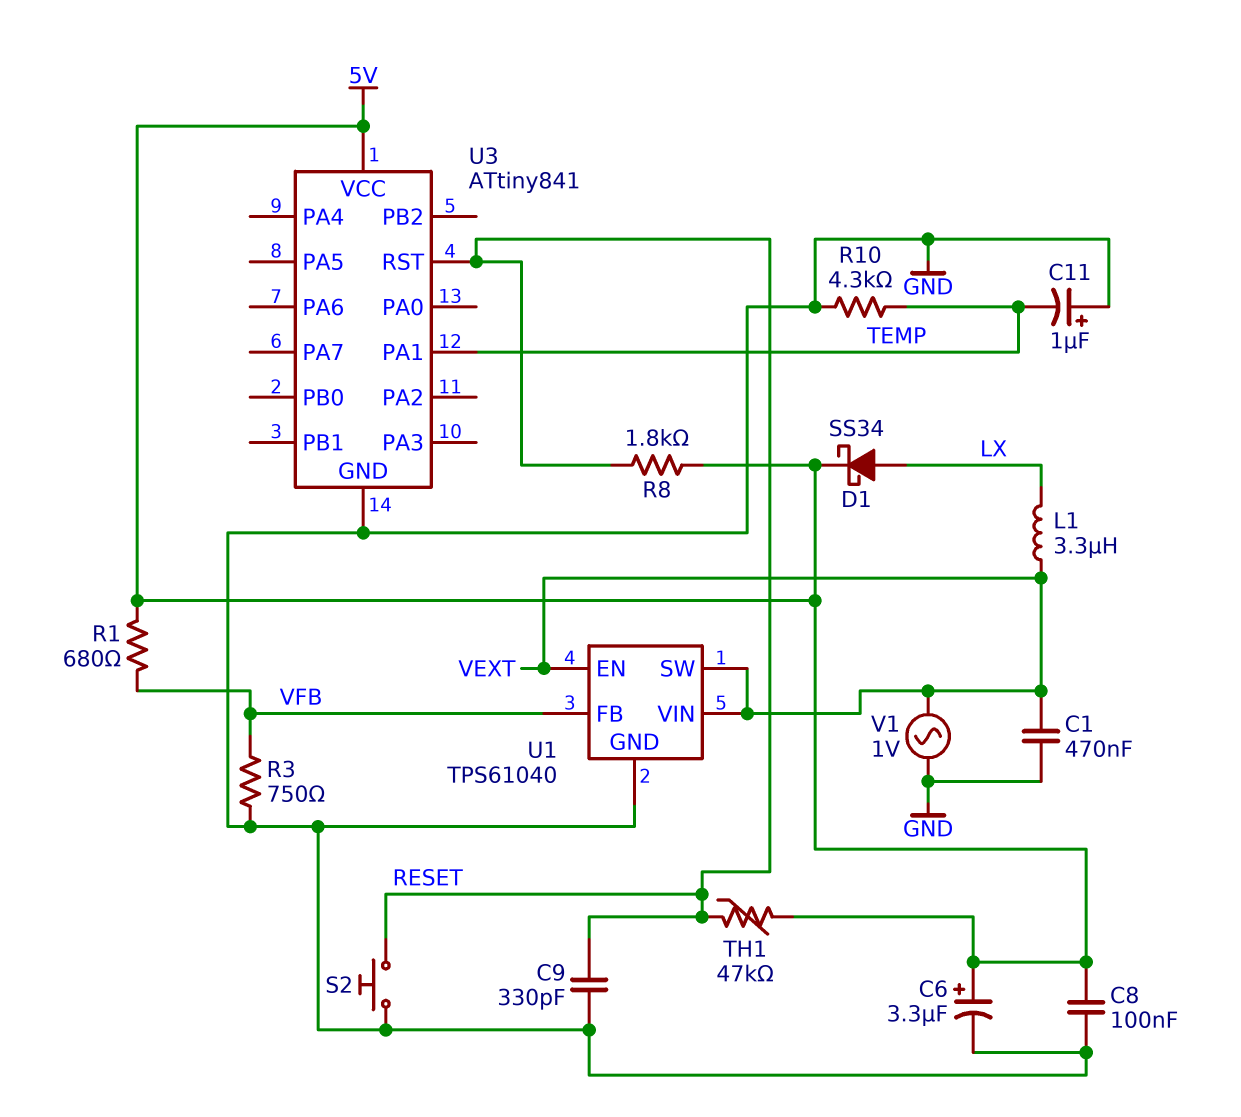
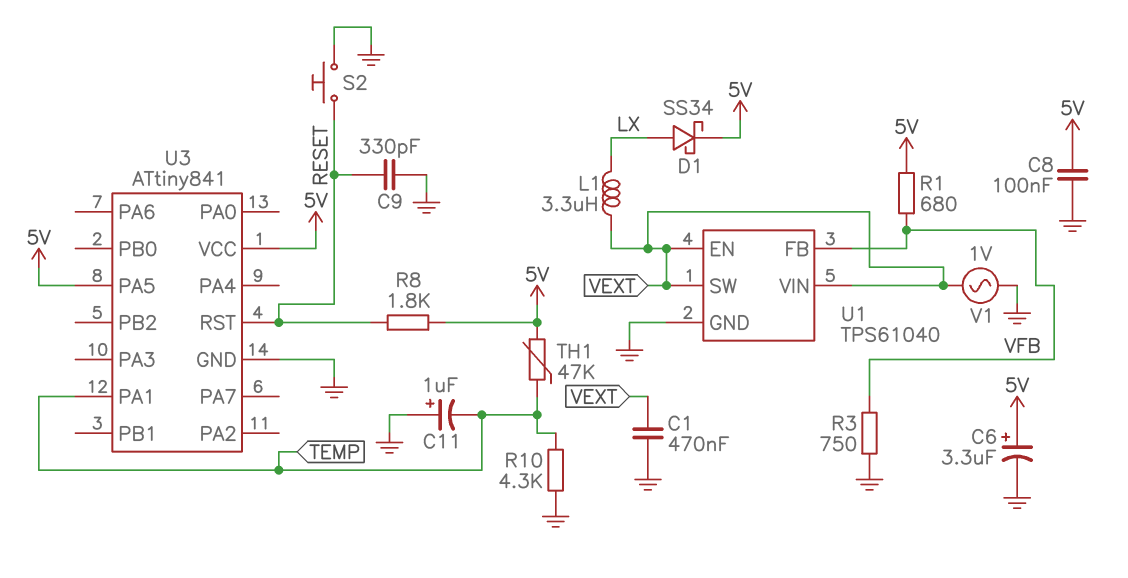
TH1: 47k (5V, RESET) -> 47k (5V, TEMP)
U3 pin PA5: none -> 5V

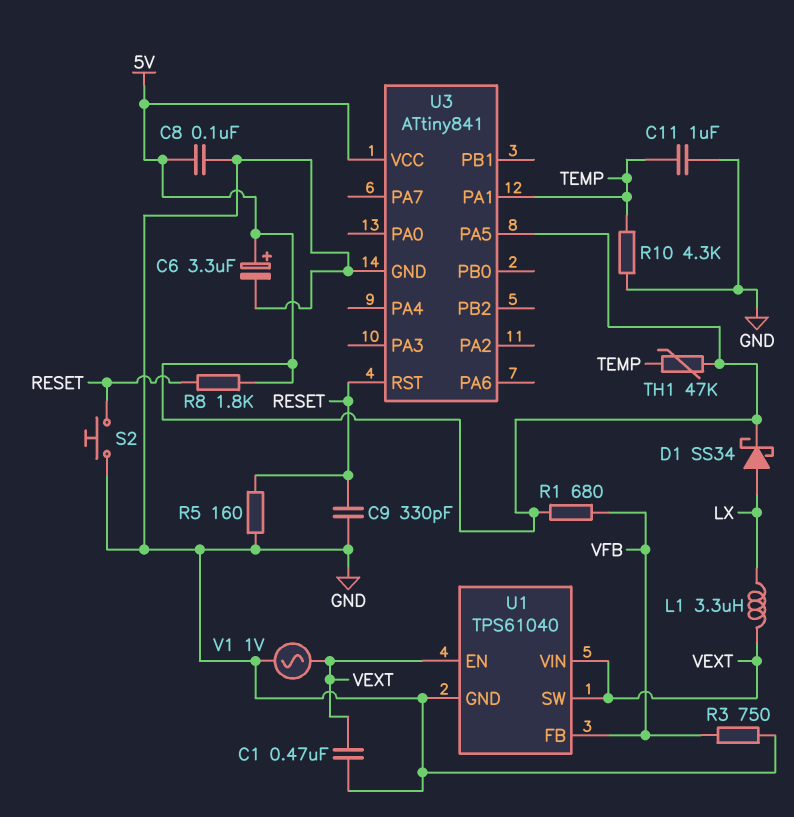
C11: 1uF (plus GND, minus TEMP) -> 1uF (GND, TEMP)
R5: none -> 160 (GND, RESET)

